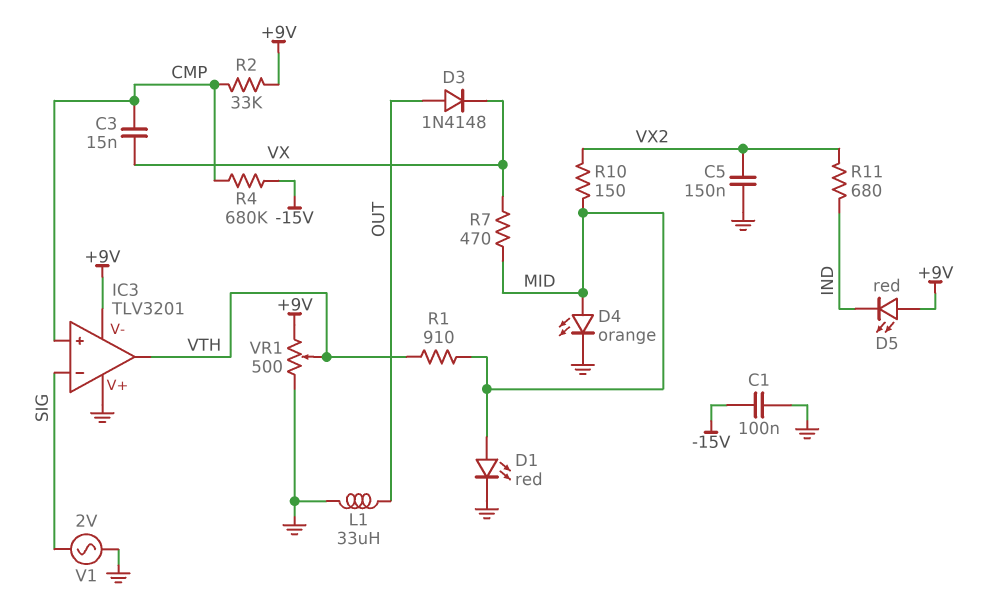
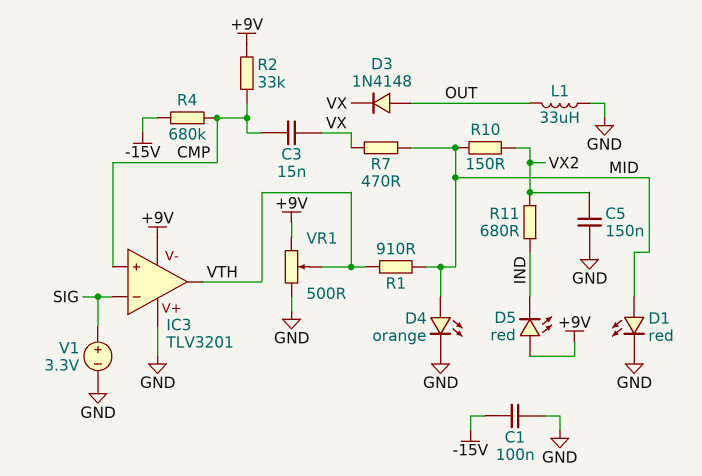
V1: AC 2V (GND, SIG) -> 3.3V (plus SIG, minus GND)

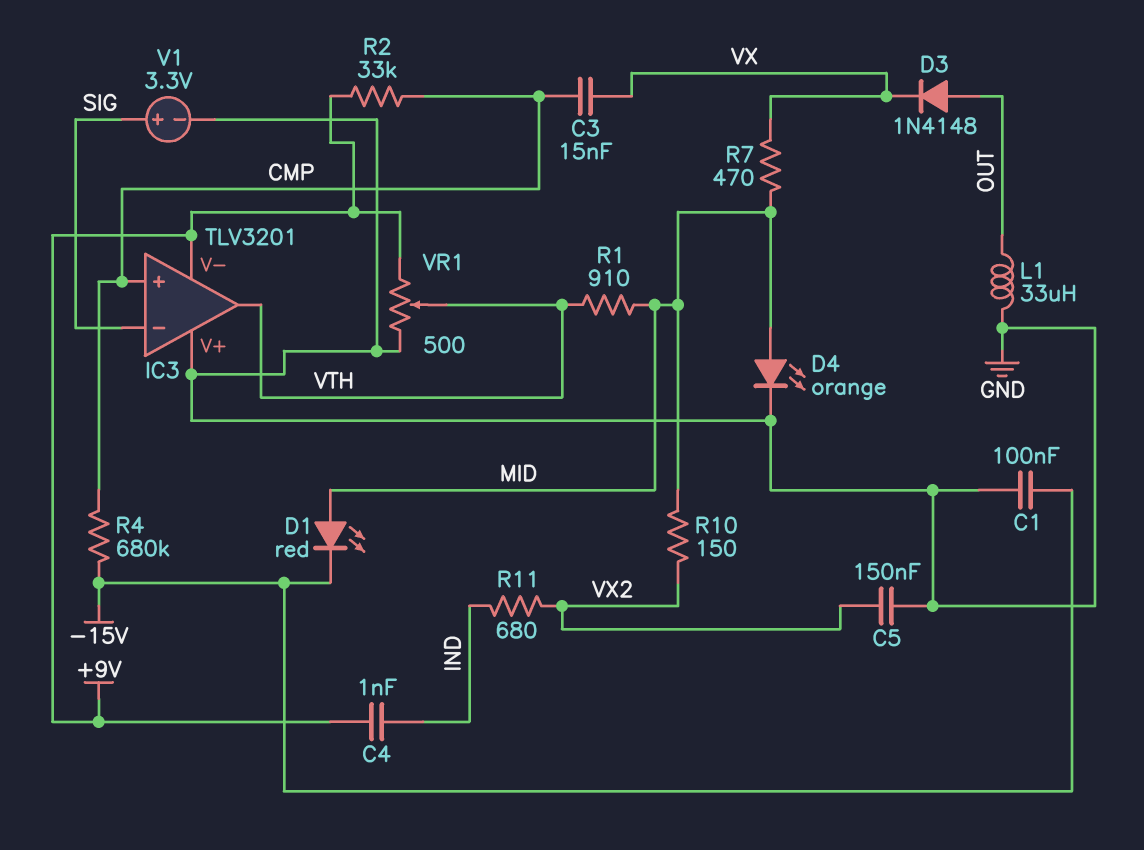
C4: none -> 1nF (+9V, IND)
D1: LED red (A MID, K GND) -> LED red (A MID, K -15V)
D5: LED red (A +9V, K IND) -> none

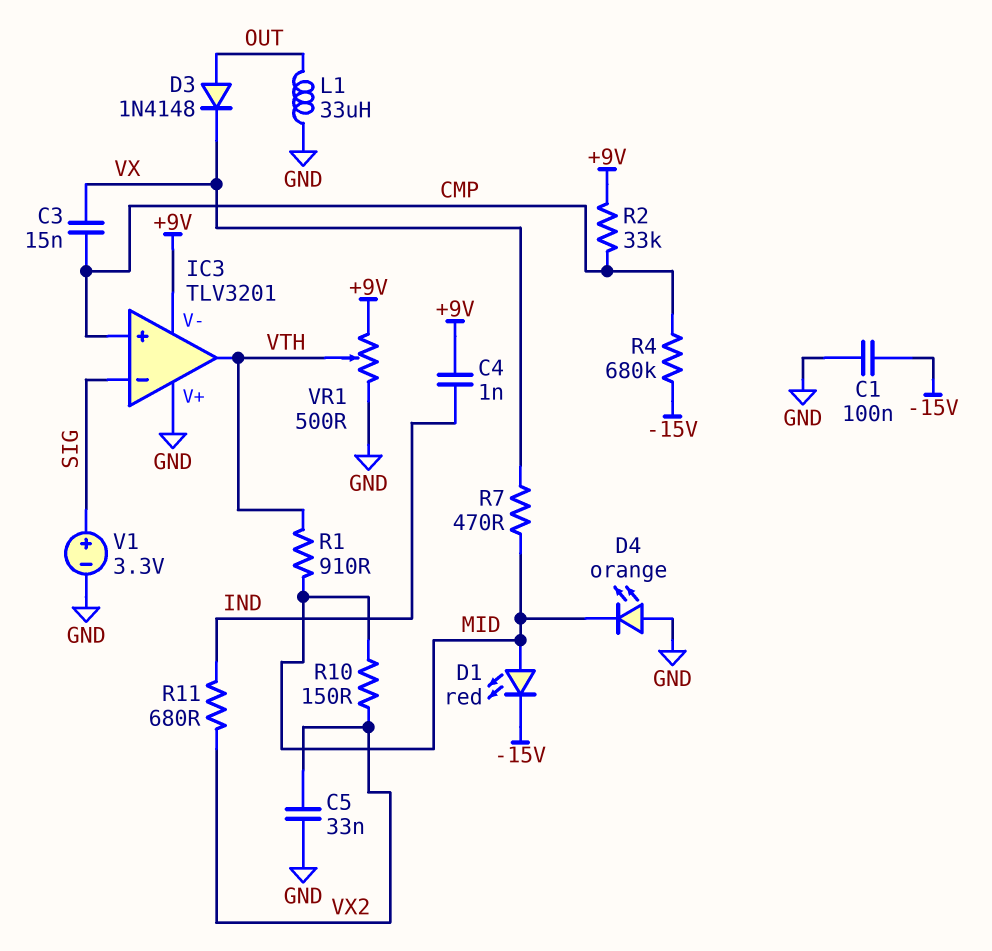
C5: 150nF (GND, VX2) -> 33nF (GND, VX2)
D4: LED orange (A MID, K GND) -> LED orange (A GND, K MID)

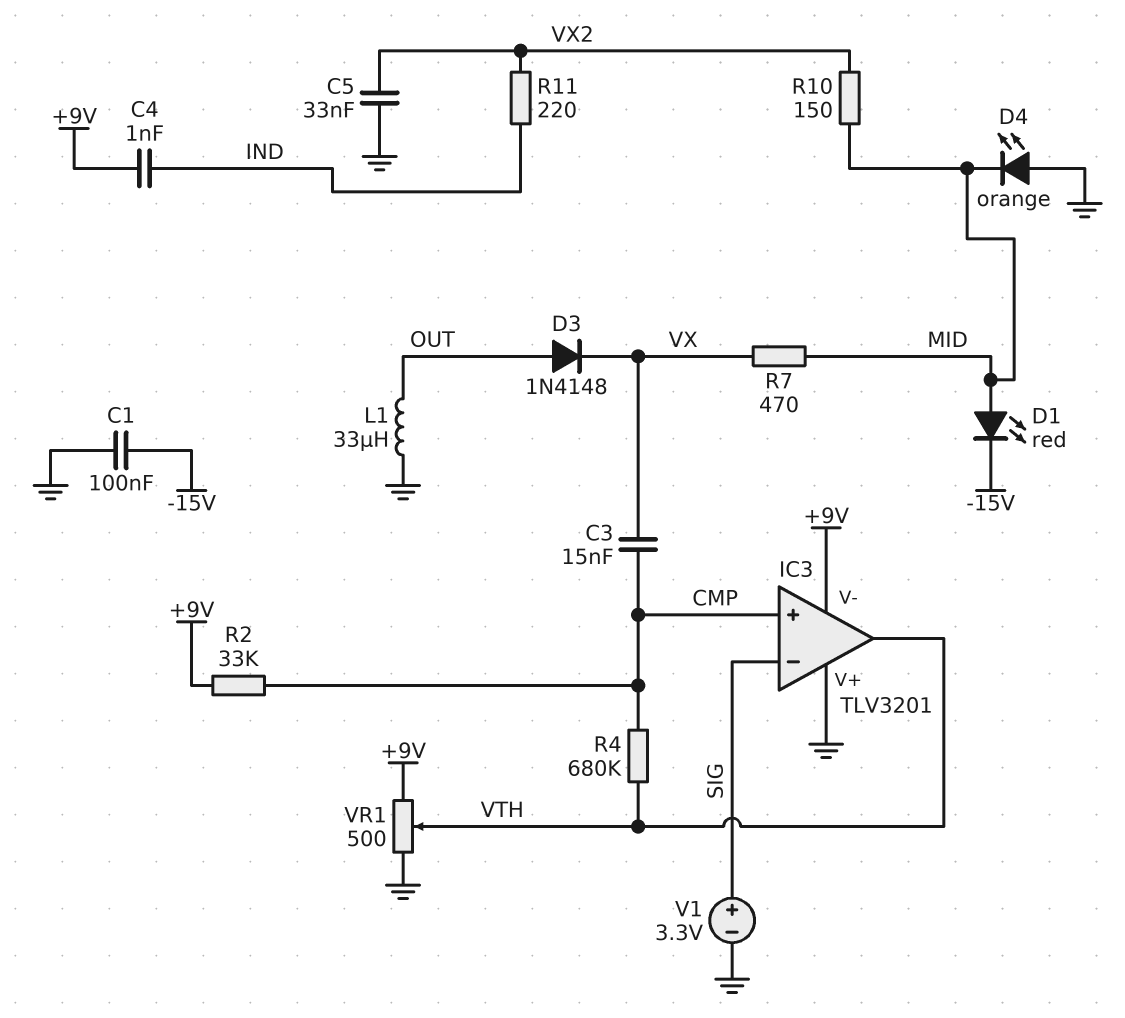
R1: 910 (MID, VTH) -> none
R4: 680k (-15V, CMP) -> 680k (CMP, VTH)
R11: 680 (IND, VX2) -> 220 (IND, VX2)

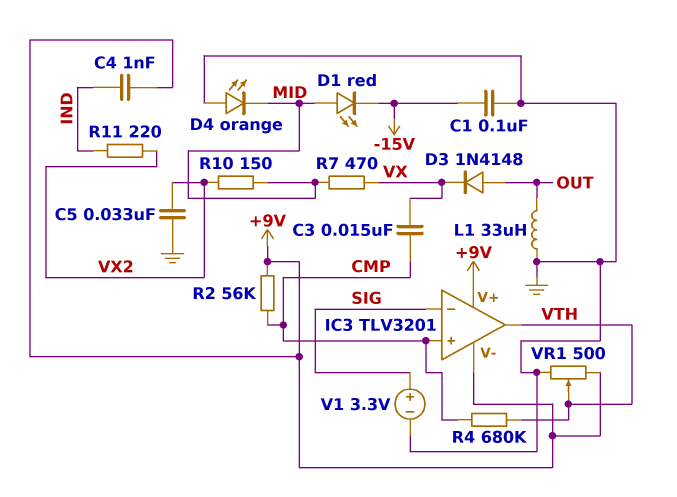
IC3 pin V+: GND -> +9V
R2: 33k (+9V, CMP) -> 56k (+9V, CMP)

